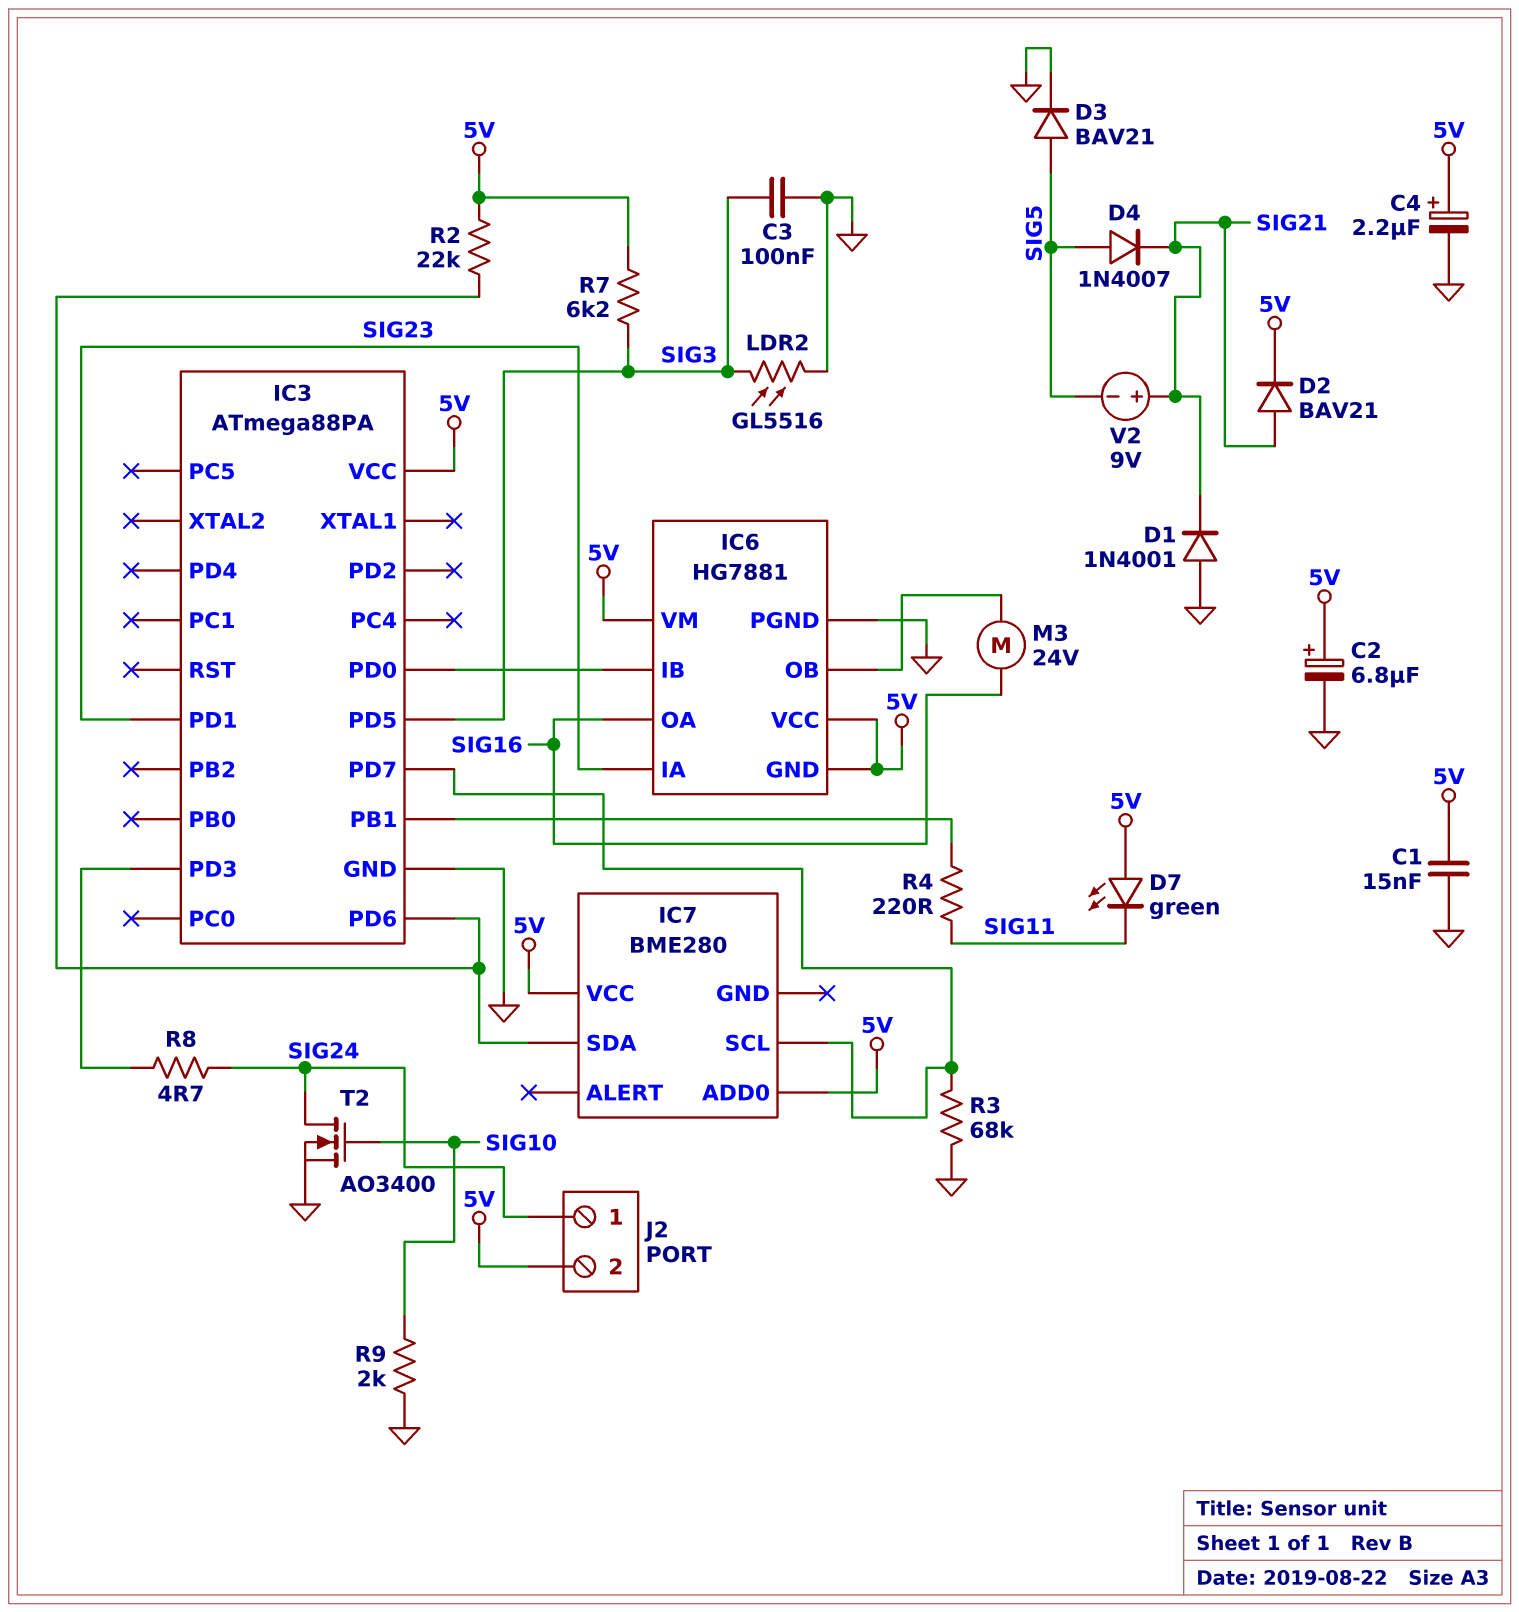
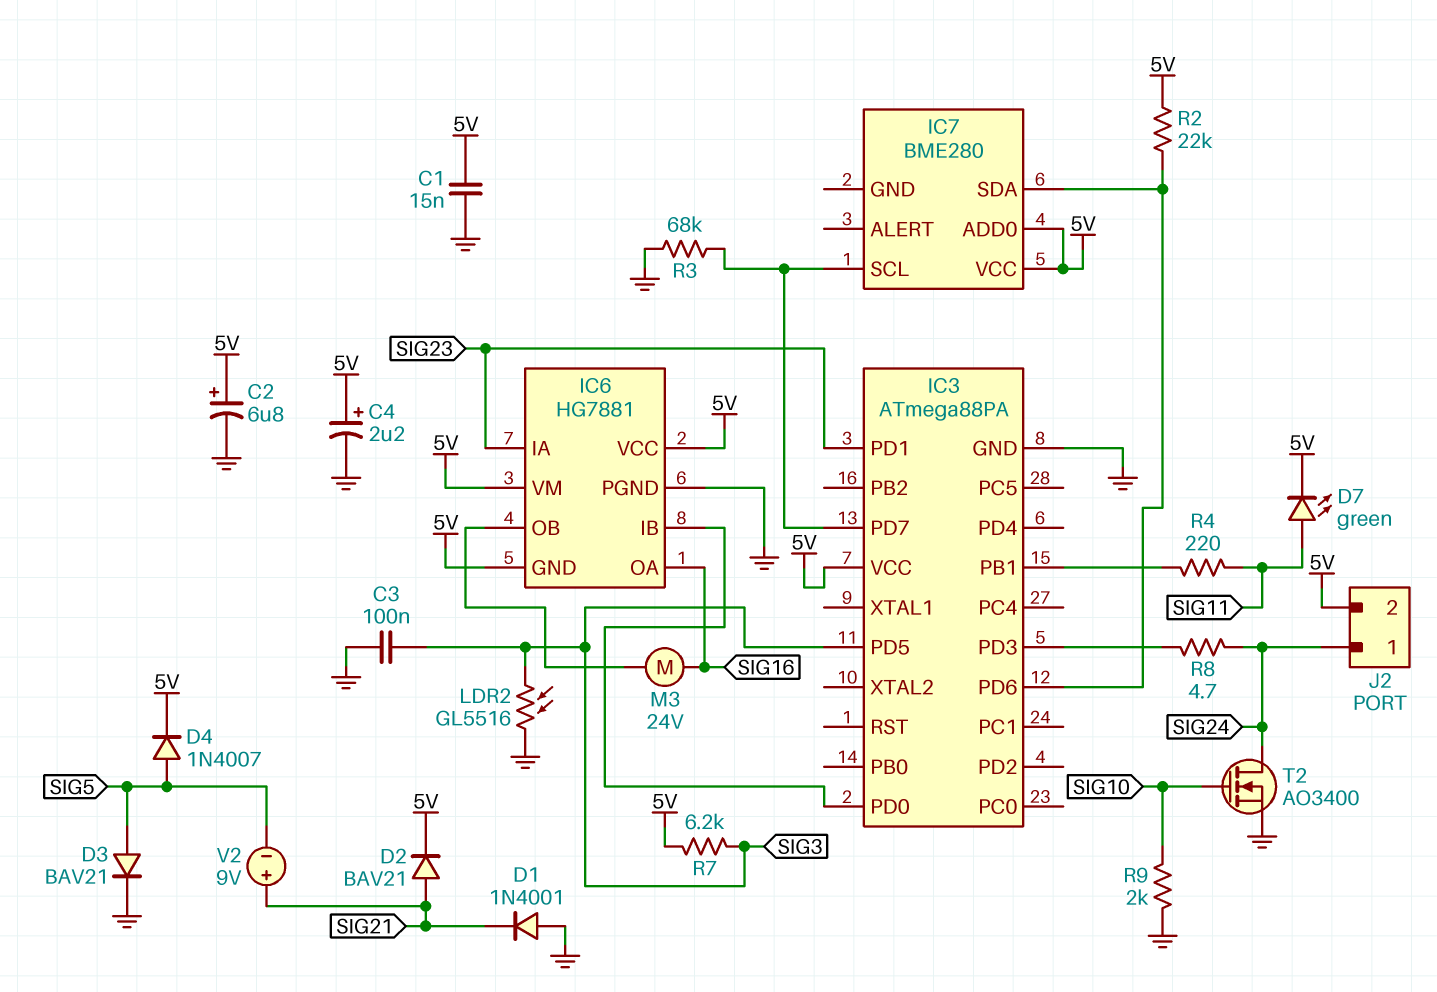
D4: diode 1N4007 (A SIG5, K SIG21) -> diode 1N4007 (A SIG5, K 5V)
D7: LED green (A 5V, K SIG11) -> LED green (A SIG11, K 5V)

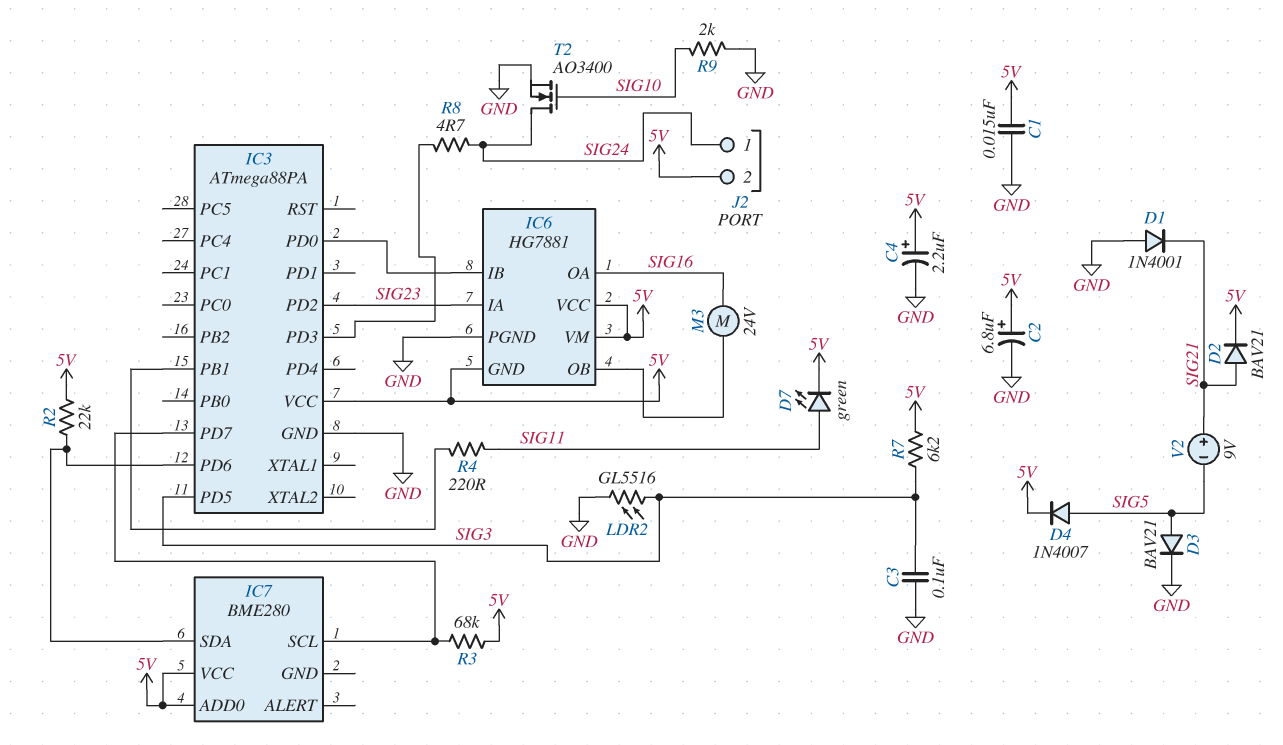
IC3 pin PD1: SIG23 -> none
IC3 pin PD2: none -> SIG23
R3: 68k (GND, IC3/PD7) -> 68k (5V, IC3/PD7)

